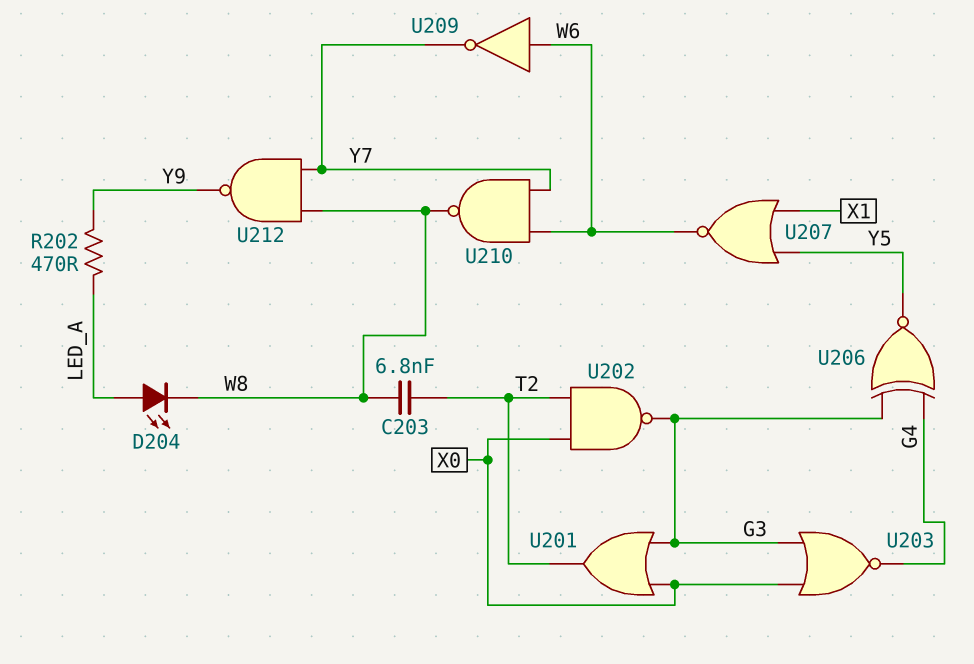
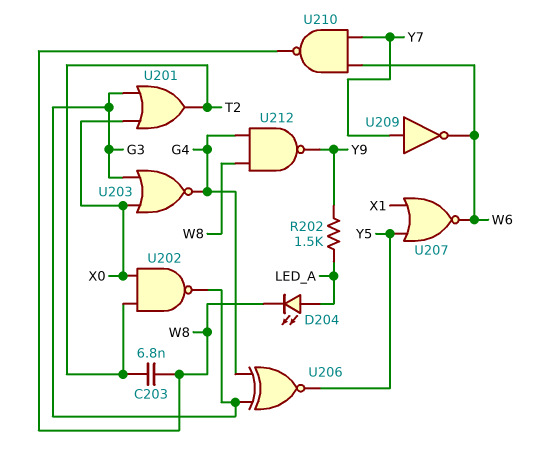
R202: 470 (LED_A, Y9) -> 1.5k (LED_A, Y9)
U209: NOT (in W6, out Y7) -> NOT (in Y7, out W6)
U212: NAND (in W8, in Y7, out Y9) -> NAND (in G4, in W8, out Y9)

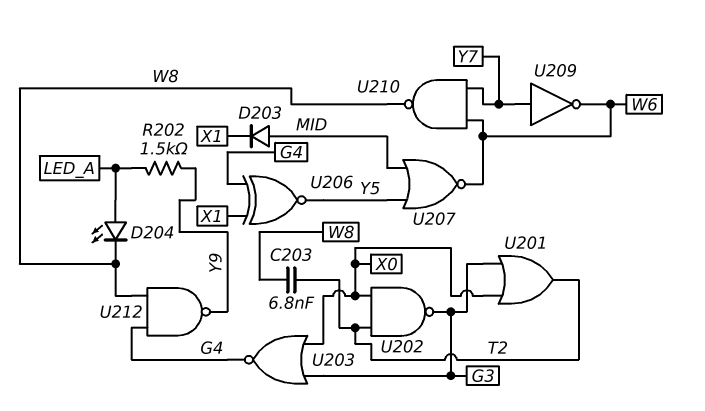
D203: none -> diode (A MID, K X1)
U206: XNOR (in G3, in G4, out Y5) -> XNOR (in G4, in X1, out Y5)
U207: NOR (in X1, in Y5, out W6) -> NOR (in MID, in Y5, out W6)

